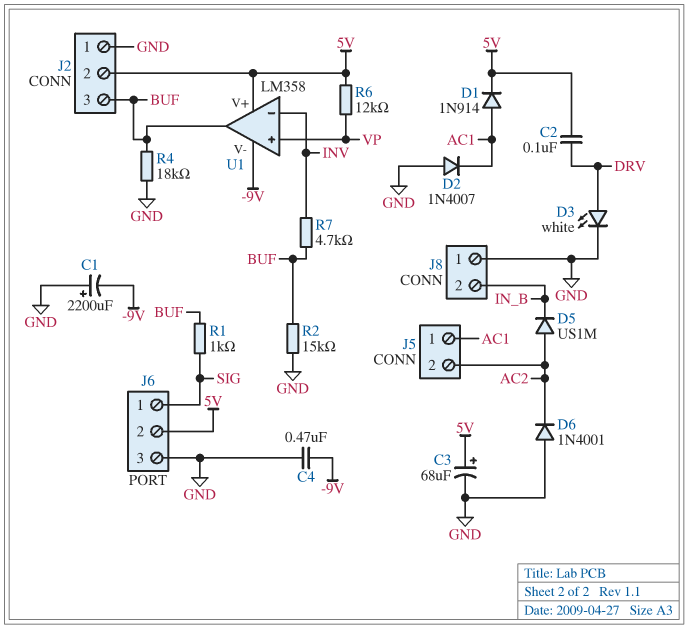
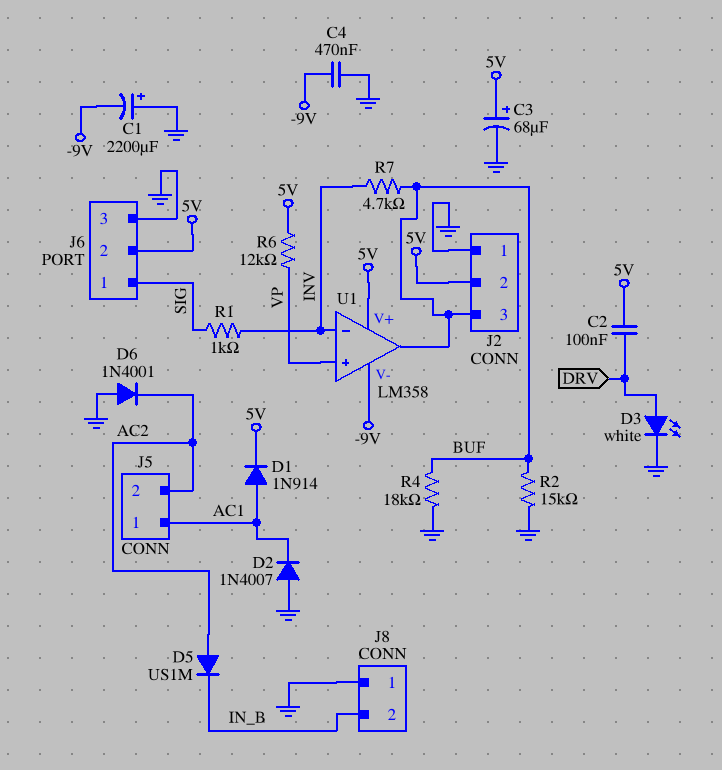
R1: 1k (BUF, SIG) -> 1k (INV, SIG)

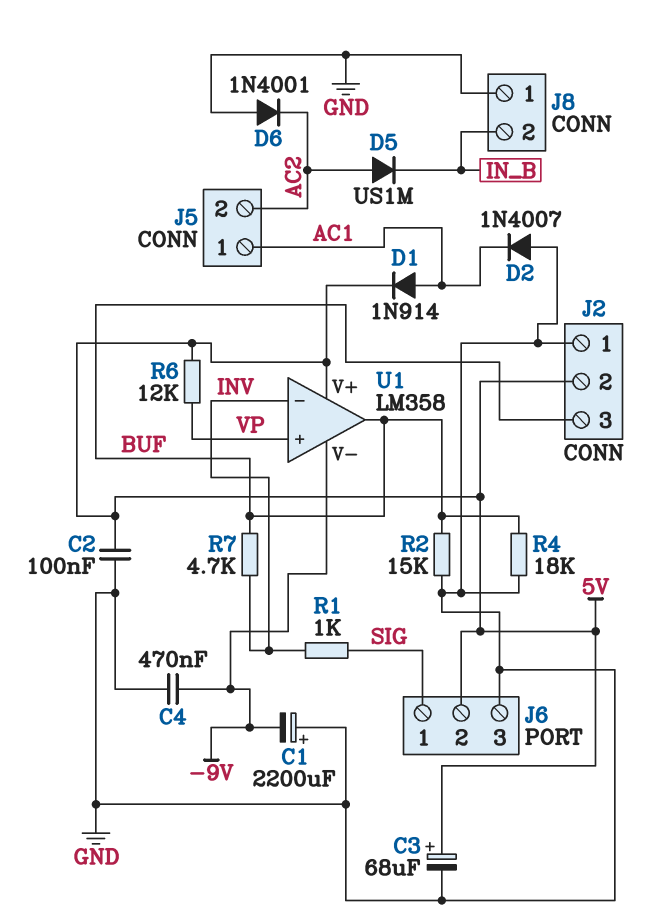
C2: 100nF (5V, DRV) -> 100nF (5V, GND)
D3: LED white (A DRV, K GND) -> none

